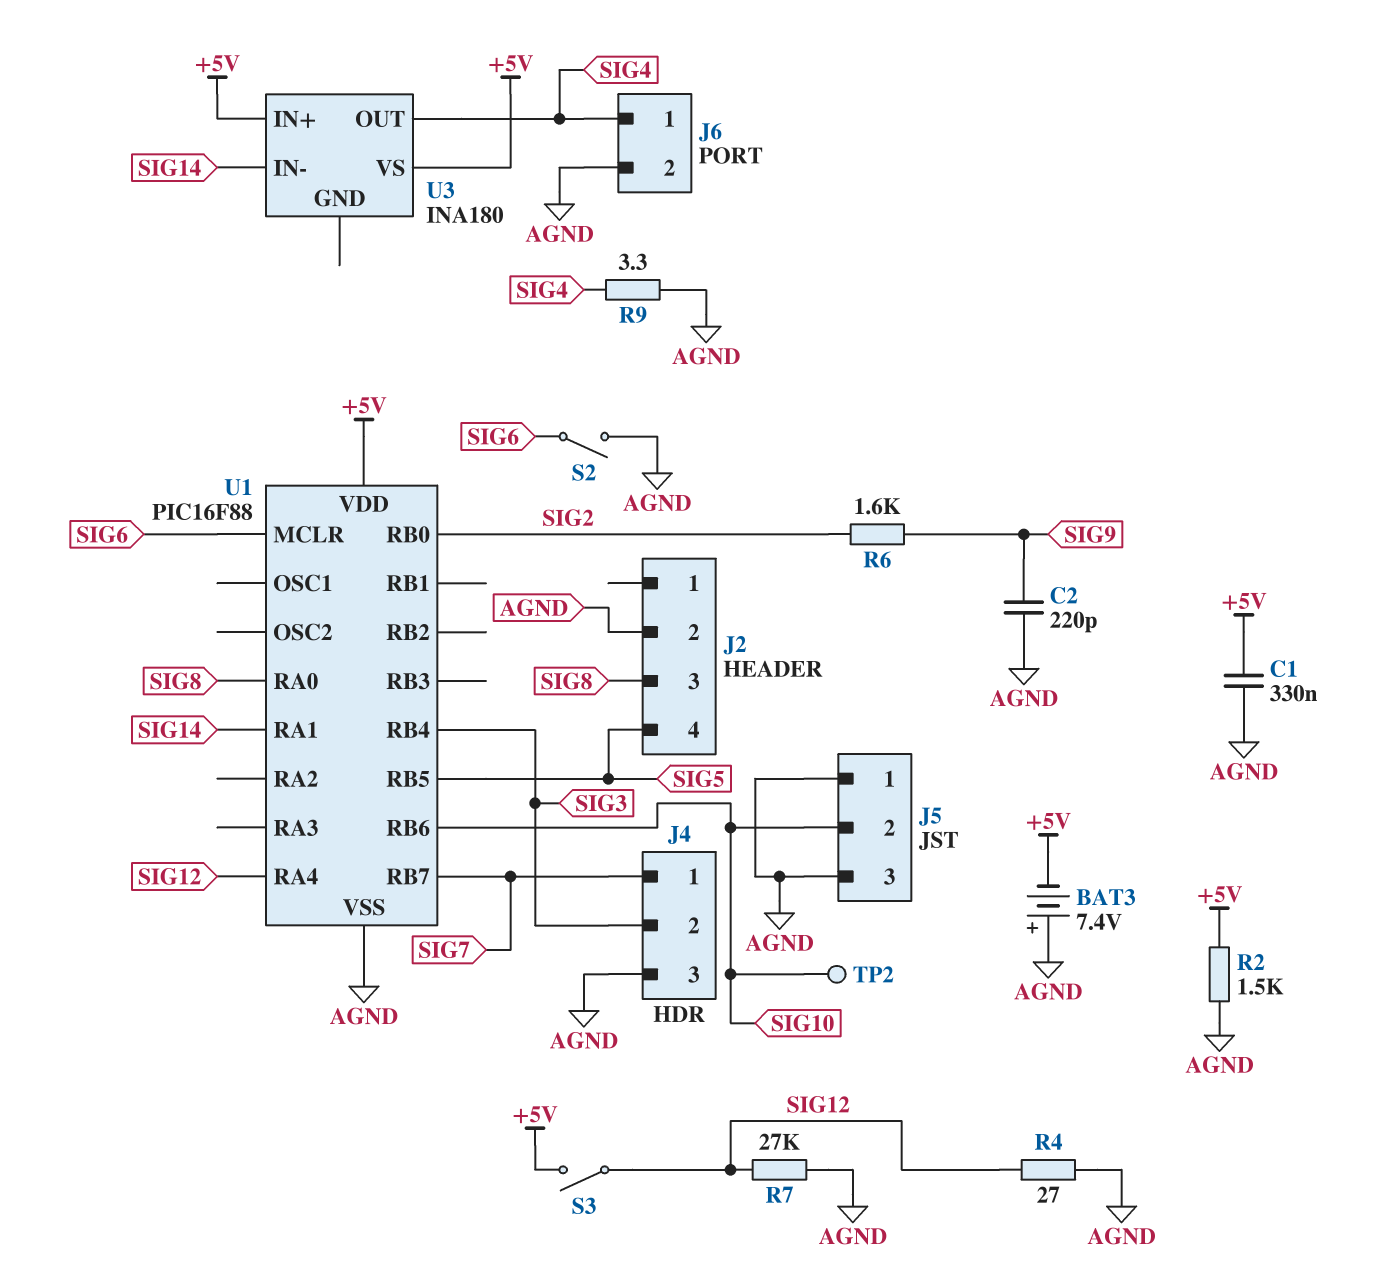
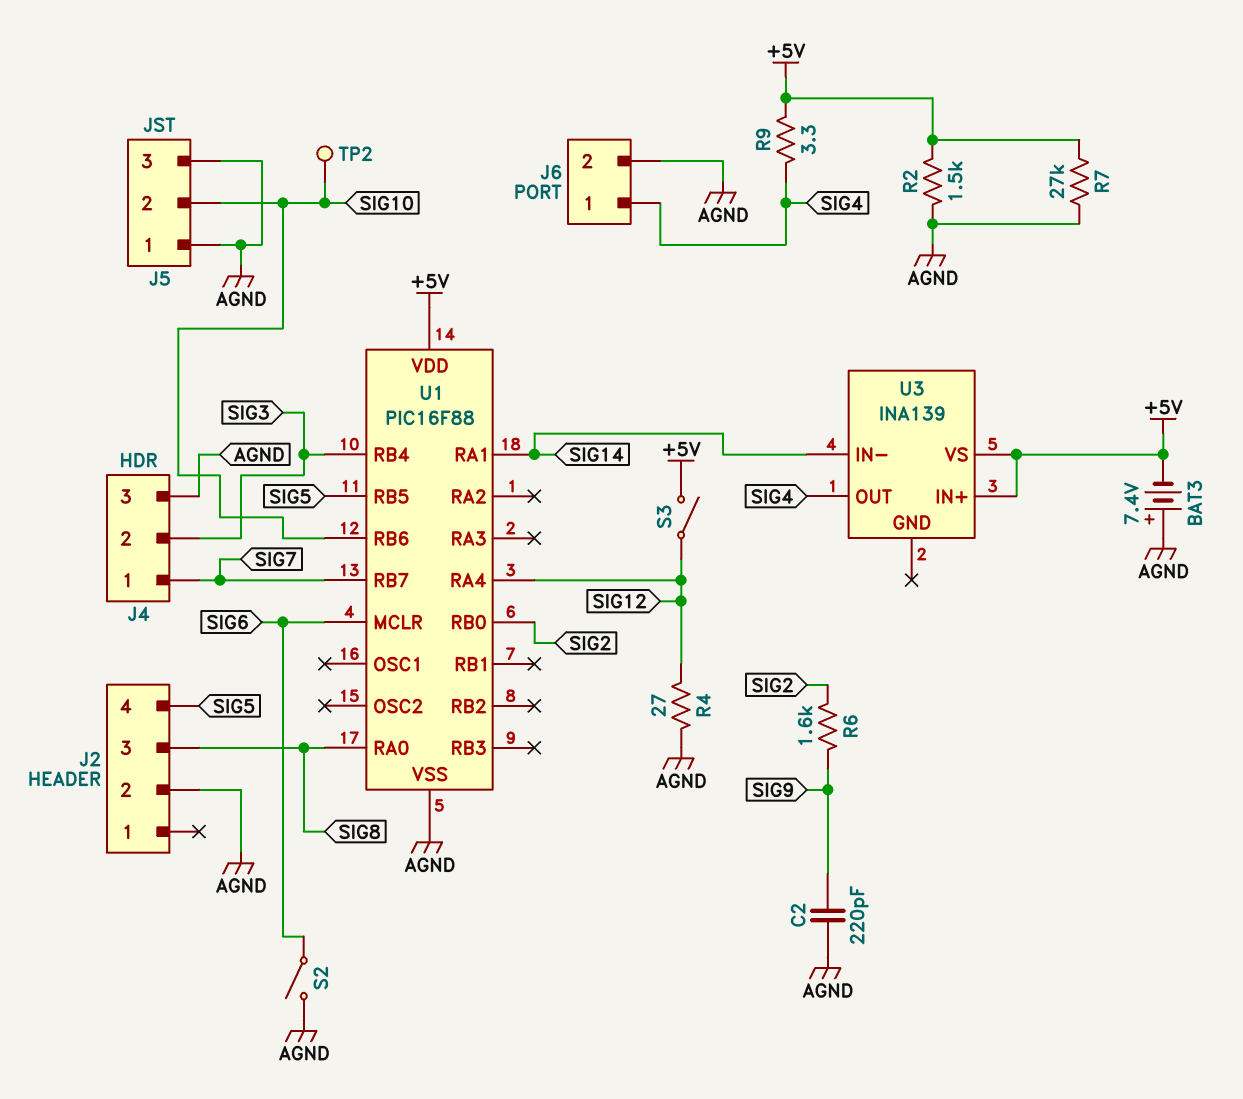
C1: 330nF (+5V, AGND) -> none
R7: 27k (AGND, SIG12) -> 27k (+5V, AGND)
R9: 3.3 (AGND, SIG4) -> 3.3 (+5V, SIG4)
U3: INA180 -> INA139

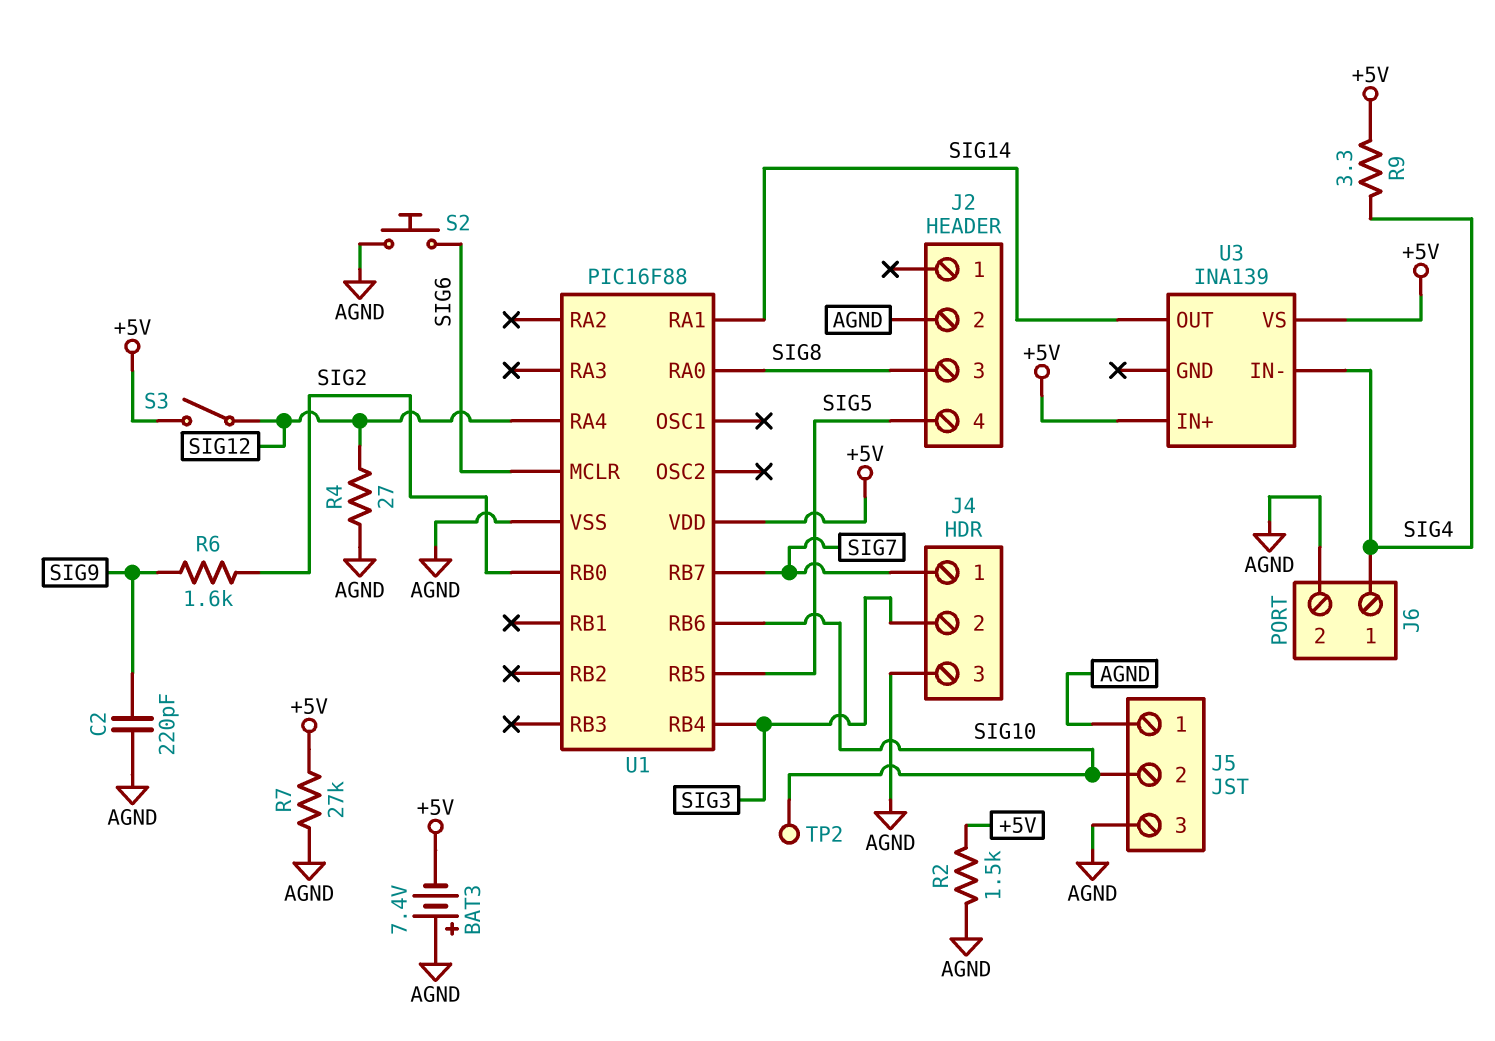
S2: switch (AGND, SIG6) -> button (AGND, SIG6)
U3 pin IN-: SIG14 -> SIG4
U3 pin OUT: SIG4 -> SIG14

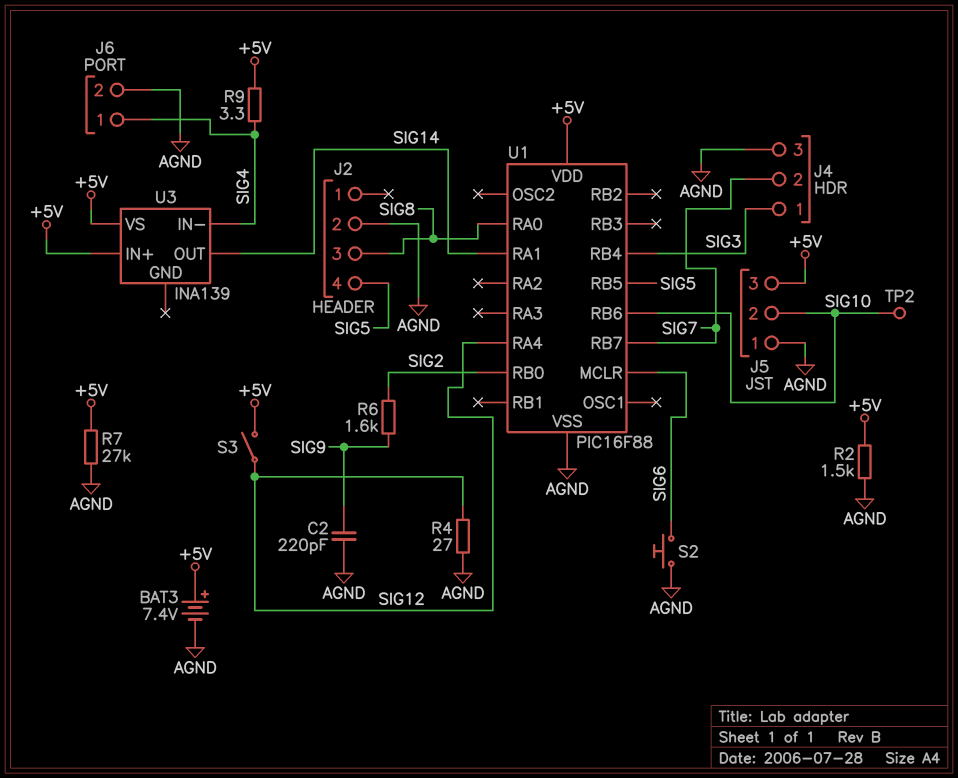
BAT3: 7.4V (plus AGND, minus +5V) -> 7.4V (plus +5V, minus AGND)
J4 pin 1: SIG7 -> SIG3
J4 pin 2: SIG3 -> SIG7
J5 pin 3: AGND -> +5V

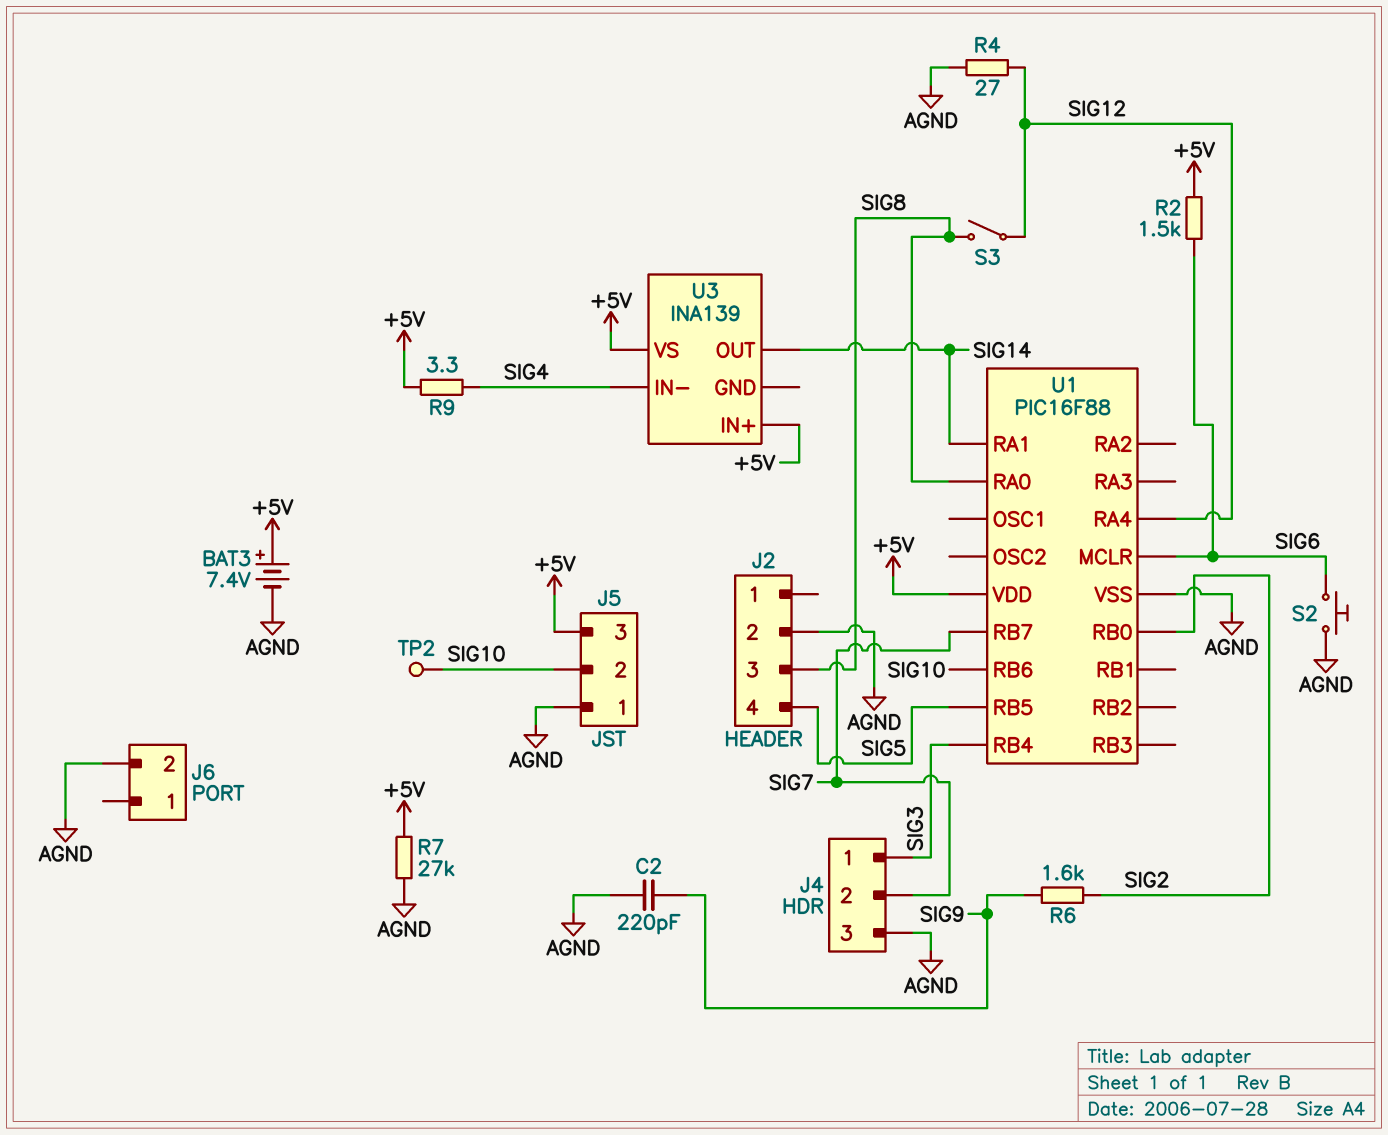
J6 pin 1: SIG4 -> none
R2: 1.5k (+5V, AGND) -> 1.5k (+5V, SIG6)
S3: switch (+5V, SIG12) -> switch (SIG8, SIG12)

